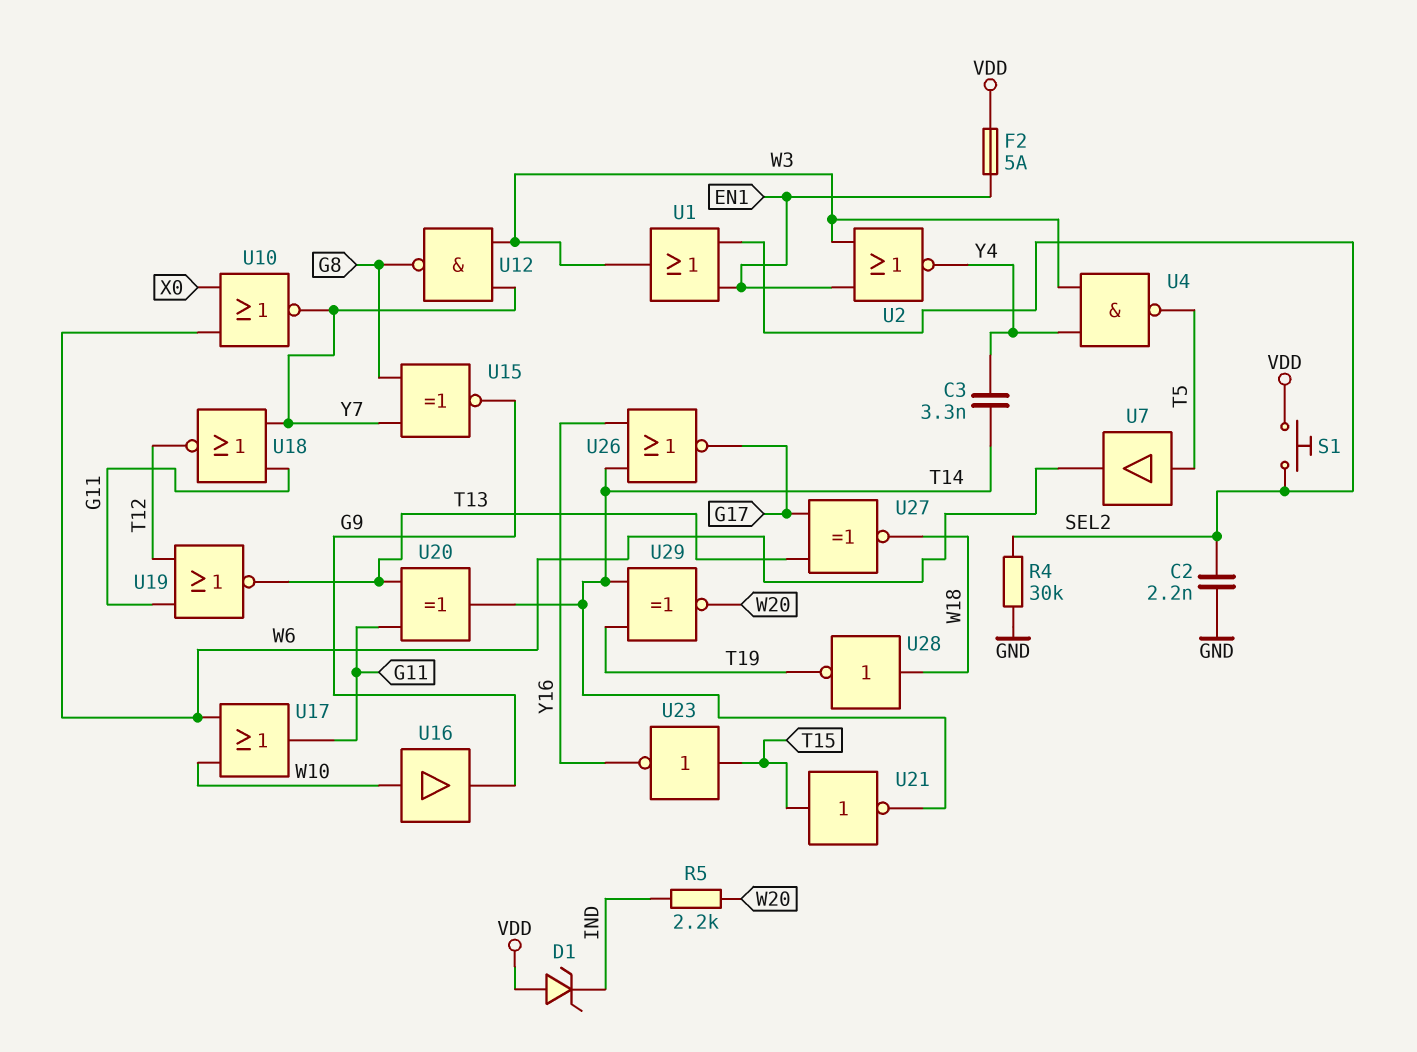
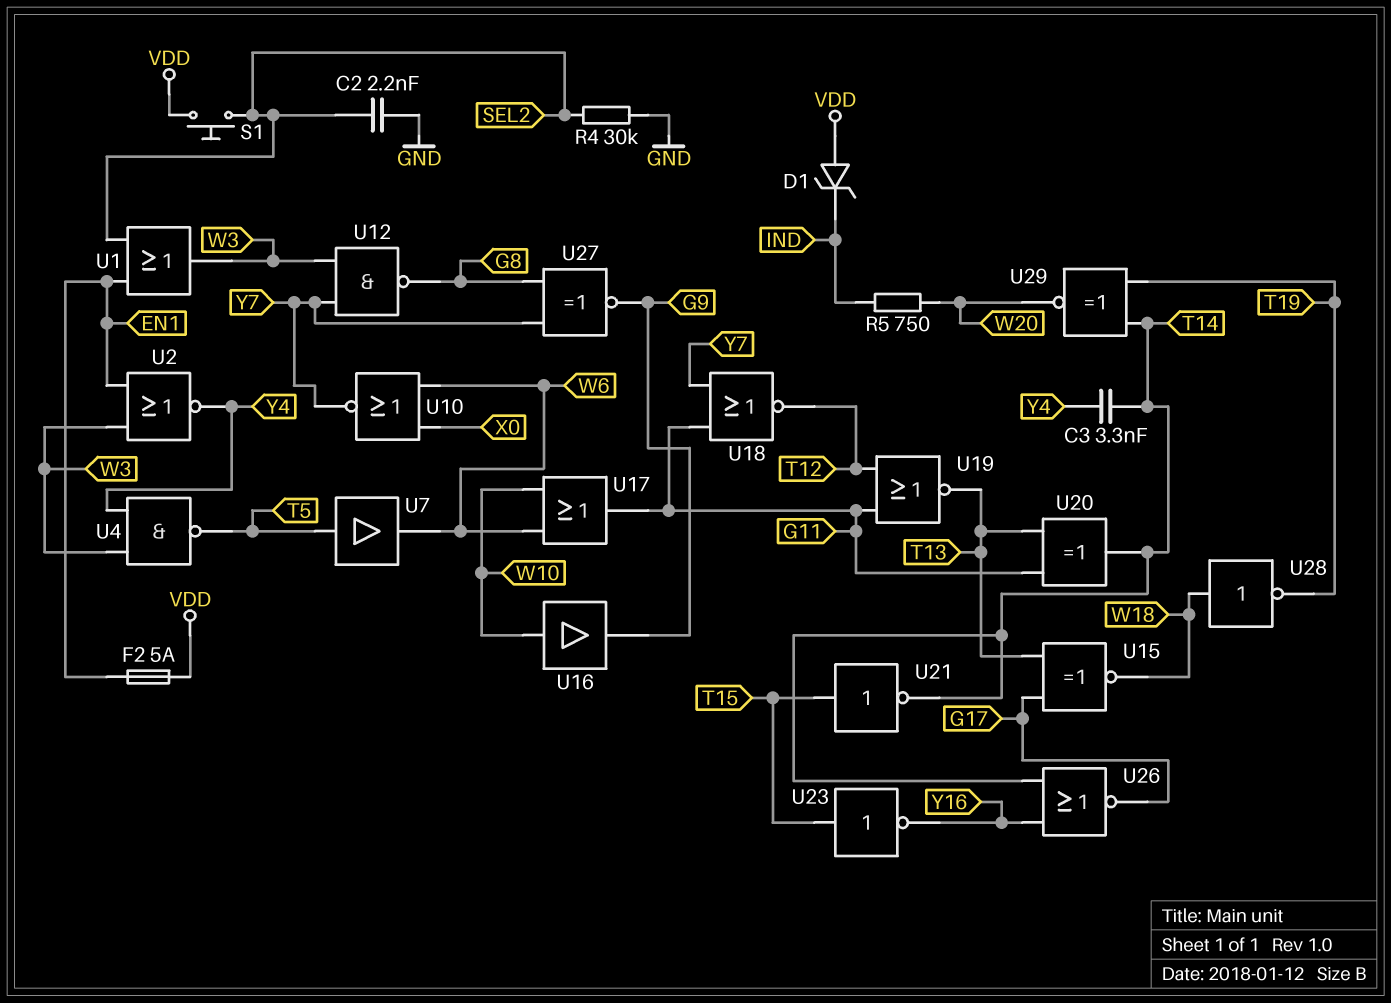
R5: 2.2k (IND, W20) -> 750 (IND, W20)
U15: XNOR (in G8, in Y7, out G9) -> XNOR (in G17, in T13, out W18)
U27: XNOR (in G17, in T13, out W18) -> XNOR (in G8, in Y7, out G9)

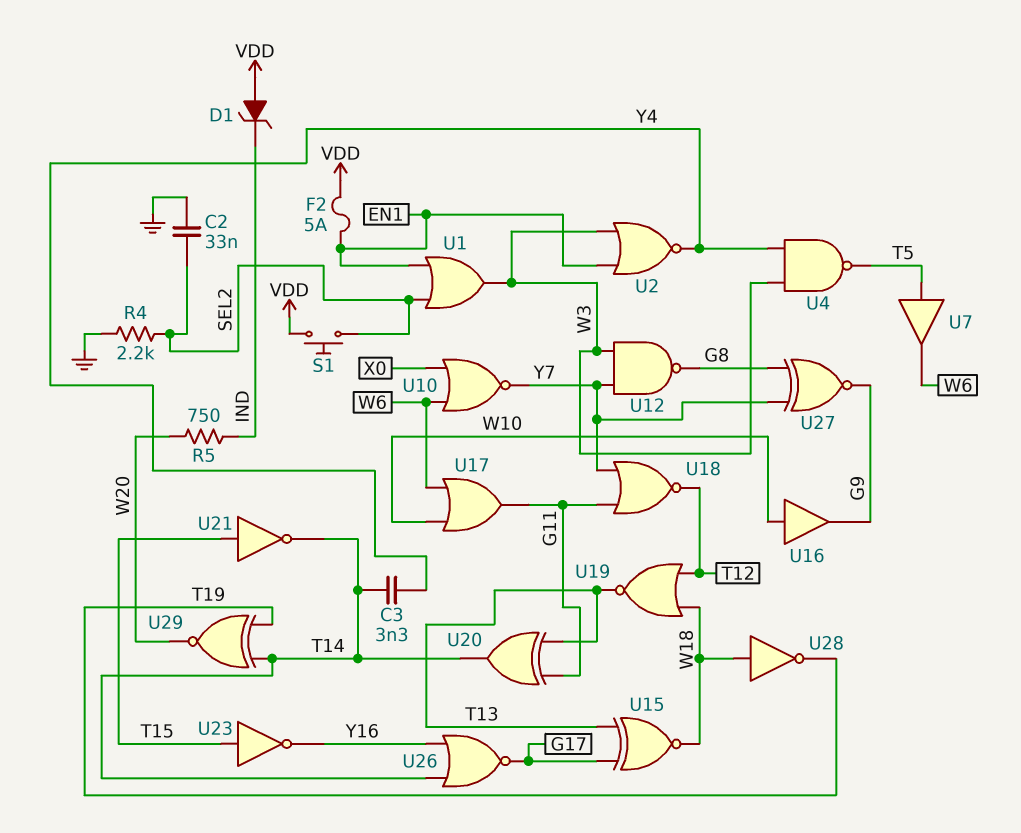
C2: 2.2nF (GND, SEL2) -> 33nF (GND, SEL2)
R4: 30k (GND, SEL2) -> 2.2k (GND, SEL2)
U19: NOR (in G11, in T12, out T13) -> NOR (in T12, in W18, out T13)

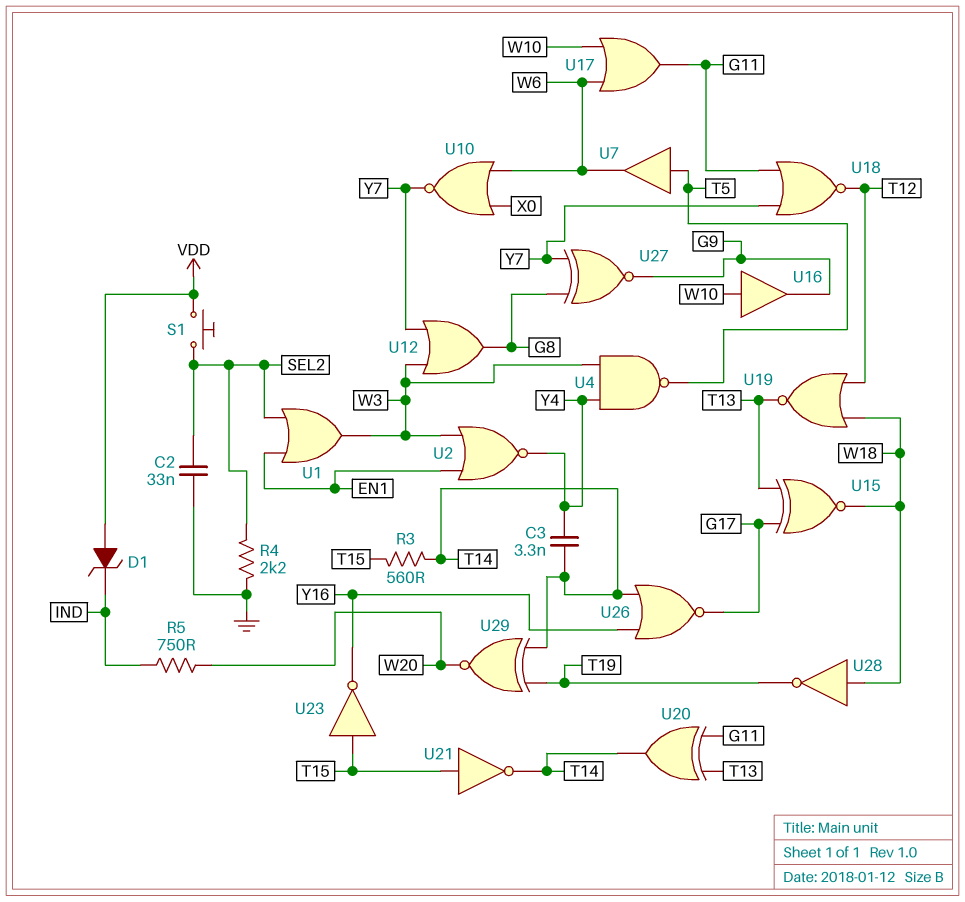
F2: 5A (EN1, VDD) -> none
R3: none -> 560 (T14, T15)
U12: NAND (in W3, in Y7, out G8) -> OR (in W3, in Y7, out G8)

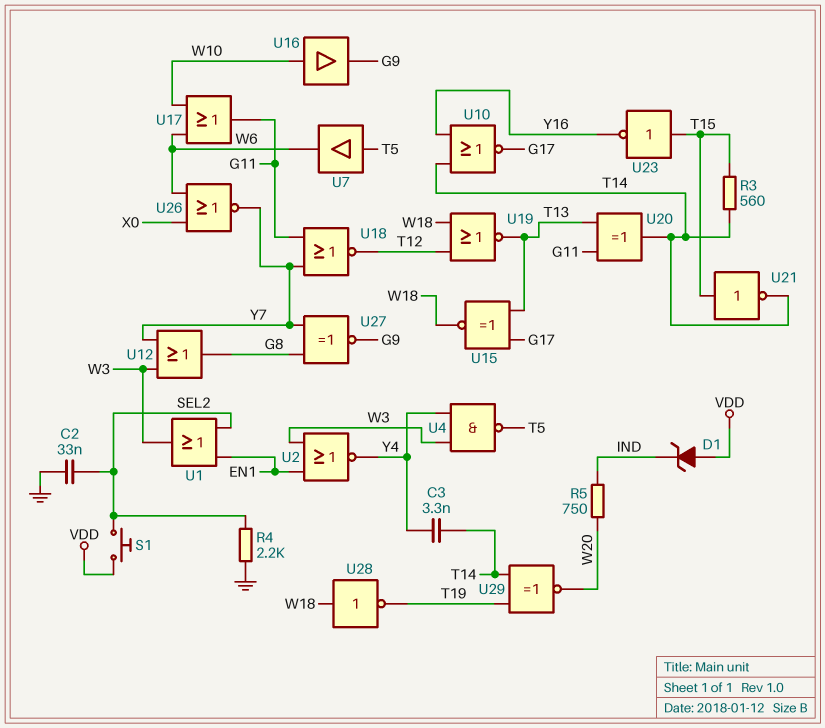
U10: NOR (in W6, in X0, out Y7) -> NOR (in T14, in Y16, out G17)
U26: NOR (in T14, in Y16, out G17) -> NOR (in W6, in X0, out Y7)

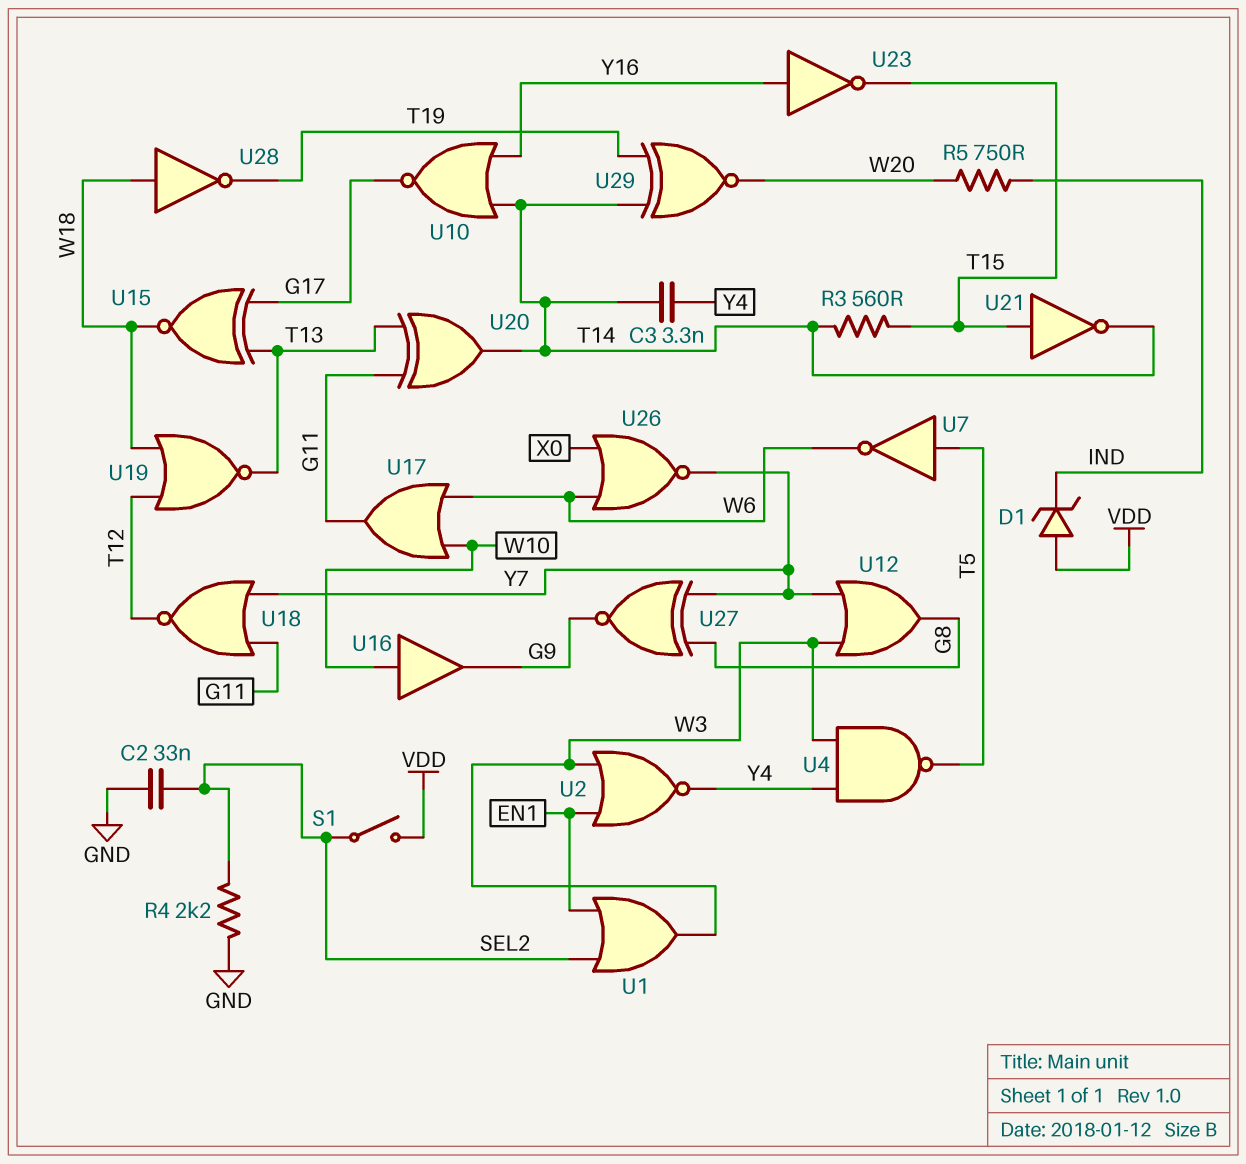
S1: button (SEL2, VDD) -> switch (SEL2, VDD)
U7: buffer (in T5, out W6) -> NOT (in T5, out W6)
U23: NOT (in T15, out Y16) -> NOT (in Y16, out T15)

